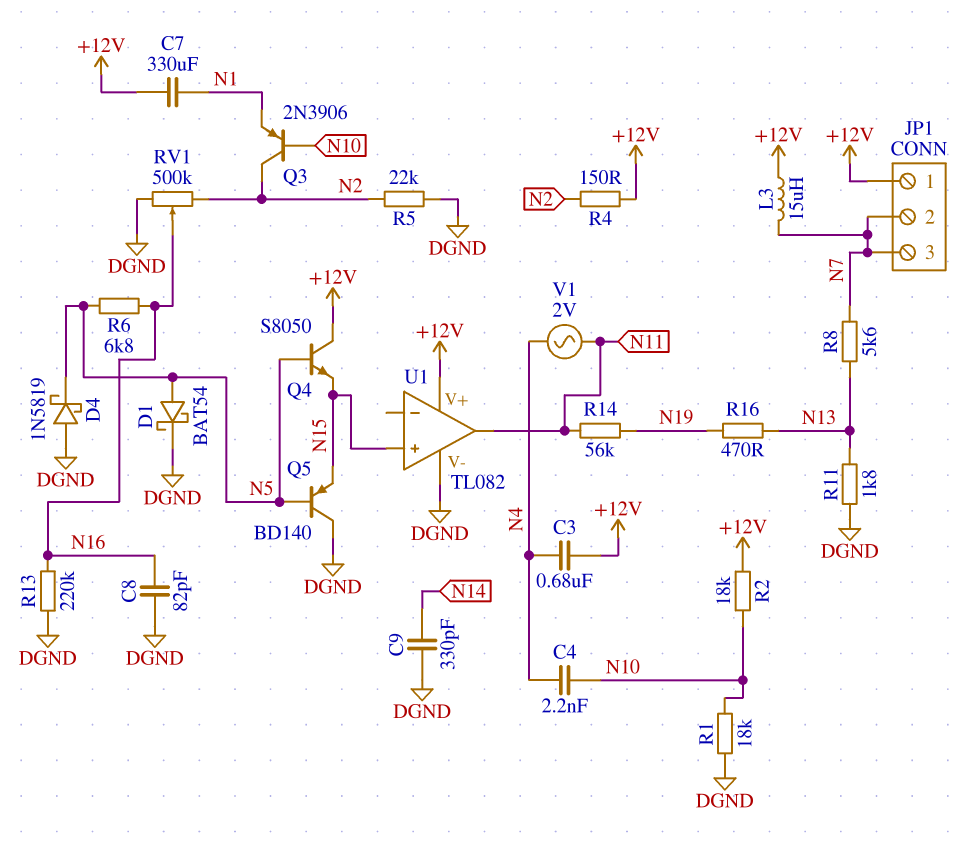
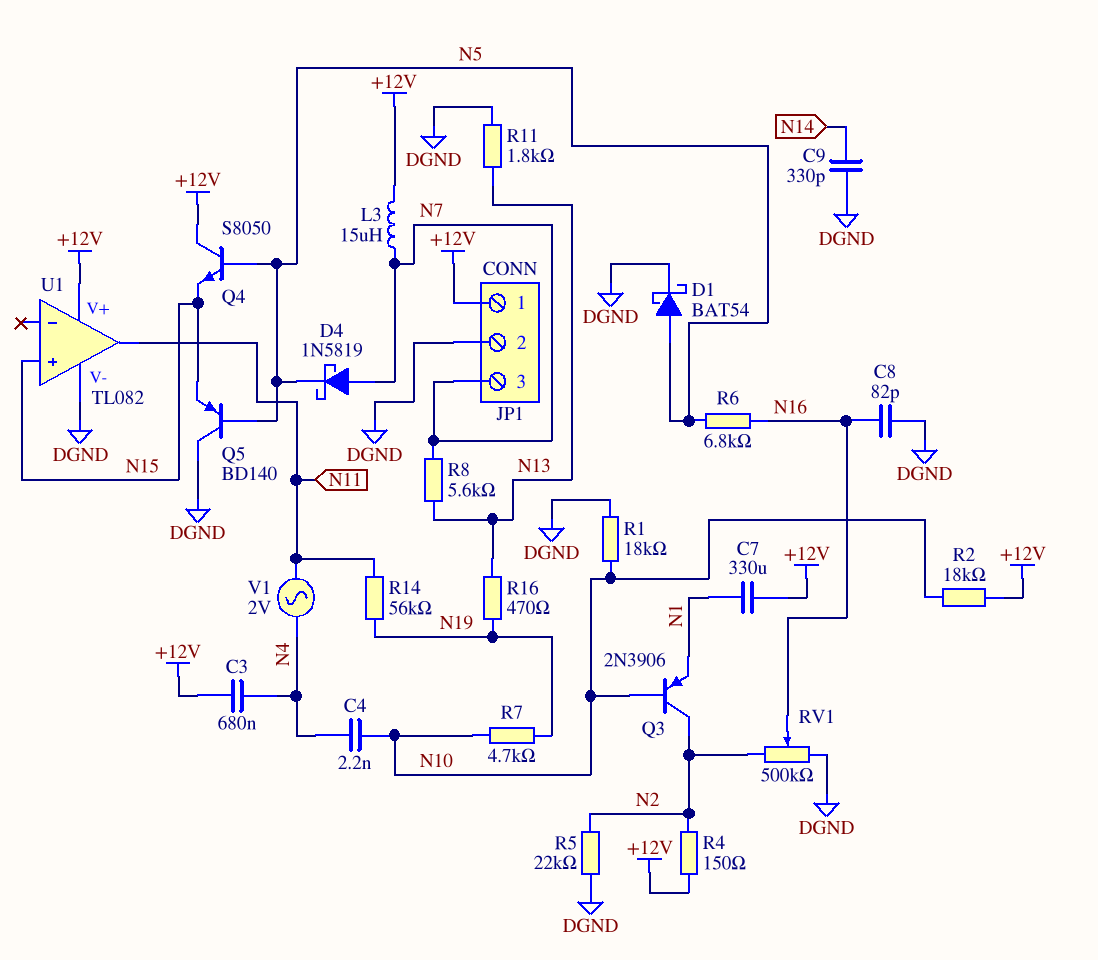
D4: schottky 1N5819 (A DGND, K N5) -> schottky 1N5819 (A N7, K N5)
JP1 pin 2: N7 -> DGND
R7: none -> 4.7k (N10, N19)
R13: 220k (DGND, N16) -> none

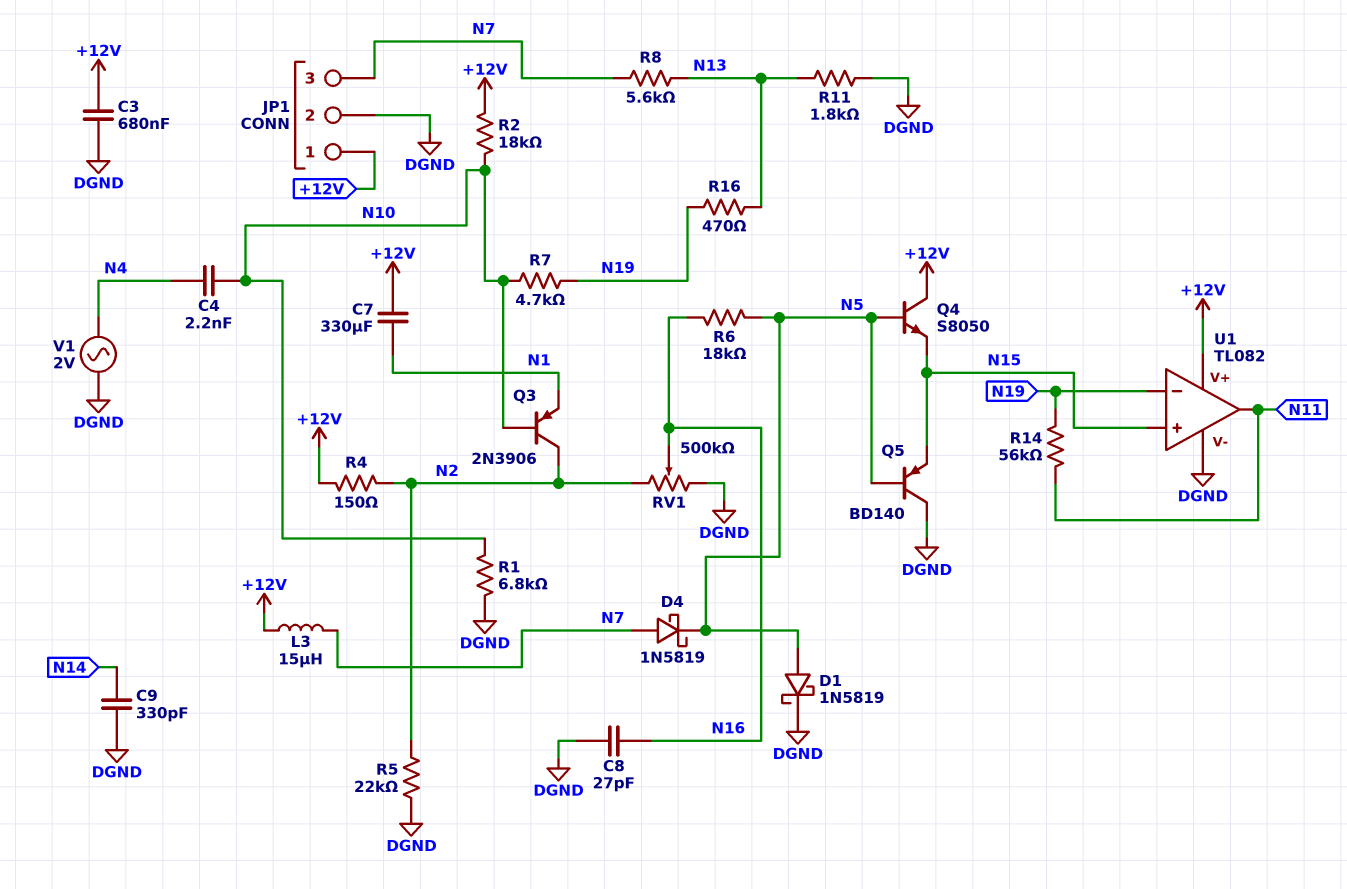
C3: 680nF (+12V, N4) -> 680nF (+12V, DGND)
C8: 82pF (DGND, N16) -> 27pF (DGND, N16)
D1: schottky BAT54 (A N5, K DGND) -> schottky 1N5819 (A N5, K DGND)
R1: 18k (DGND, N10) -> 6.8k (DGND, N10)
R6: 6.8k (N5, N16) -> 18k (N5, N16)
U1 pin in-: none -> N19
V1: AC 2V (N4, N11) -> AC 2V (DGND, N4)

